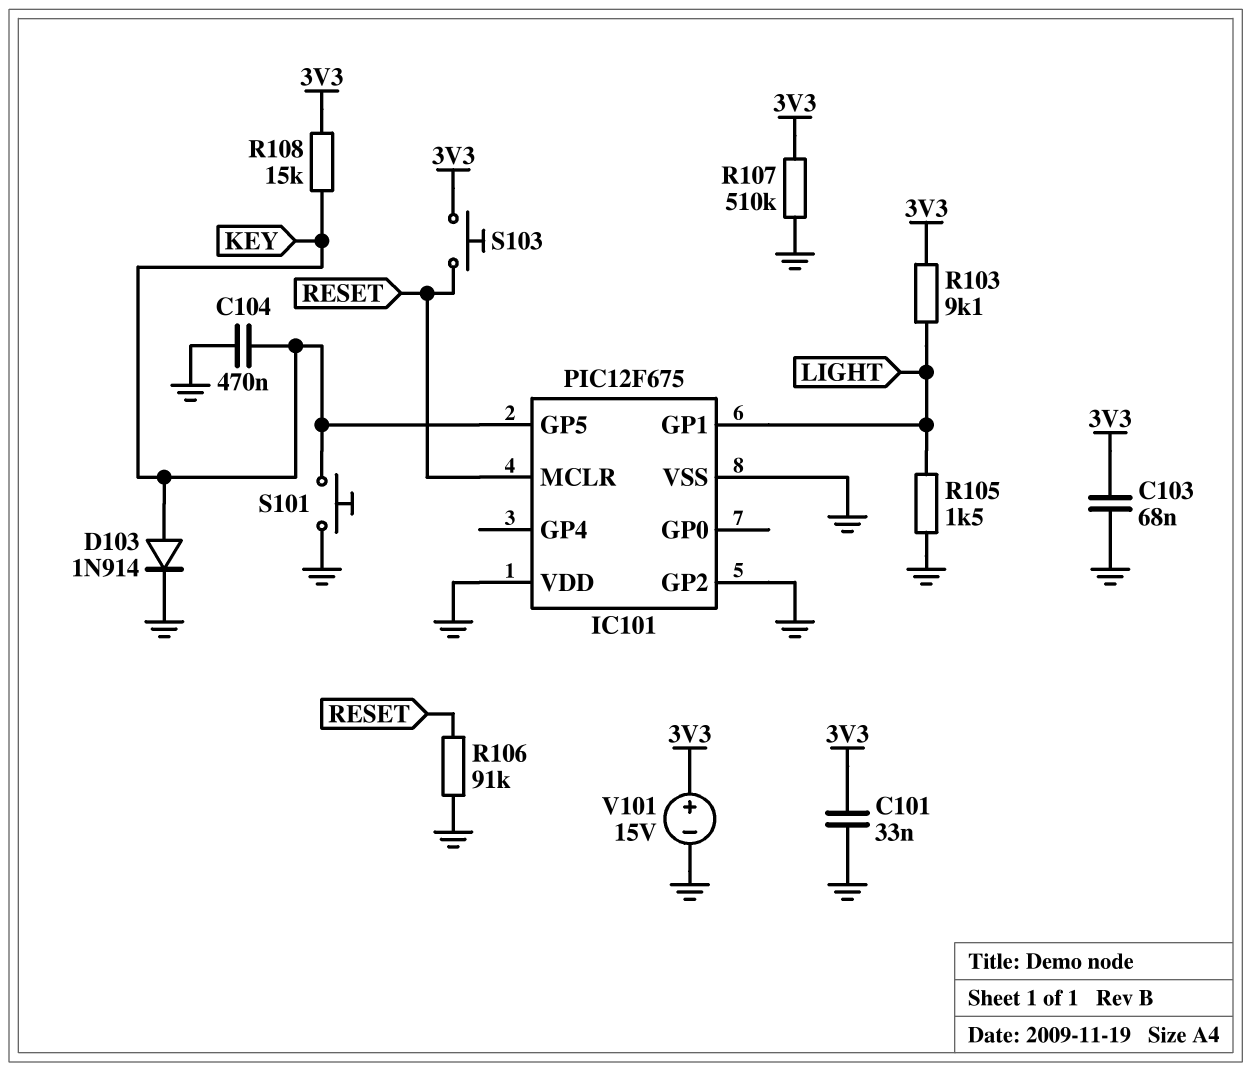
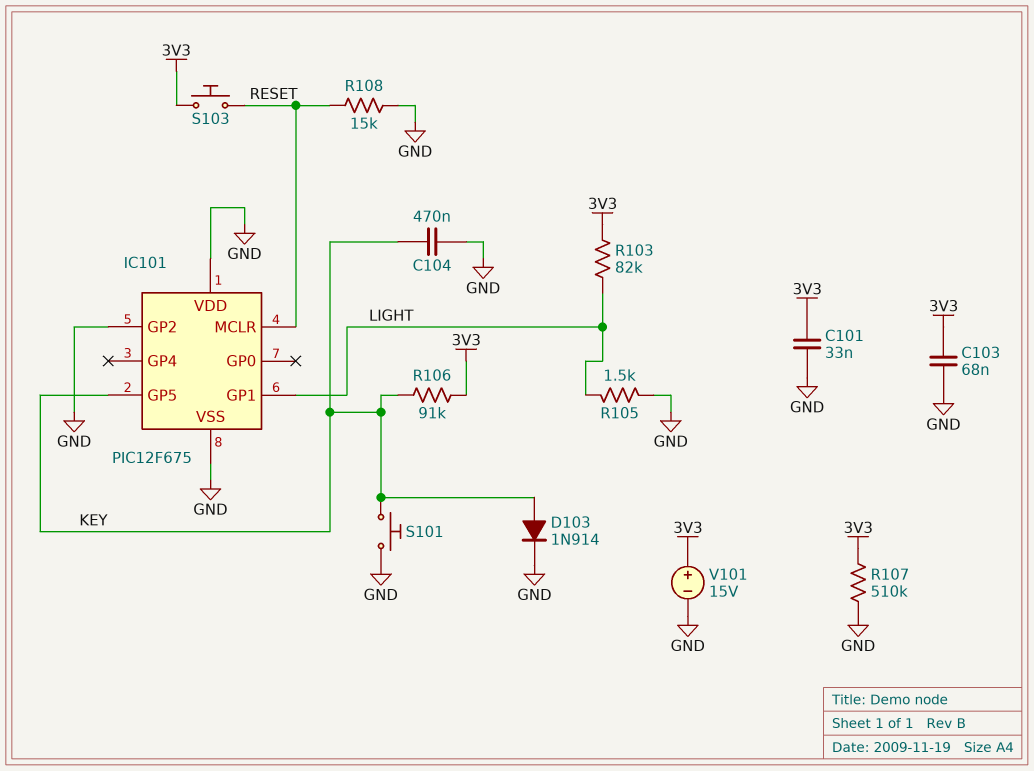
R103: 9.1k (3V3, LIGHT) -> 82k (3V3, LIGHT)
R106: 91k (GND, RESET) -> 91k (3V3, KEY)
R108: 15k (3V3, KEY) -> 15k (GND, RESET)

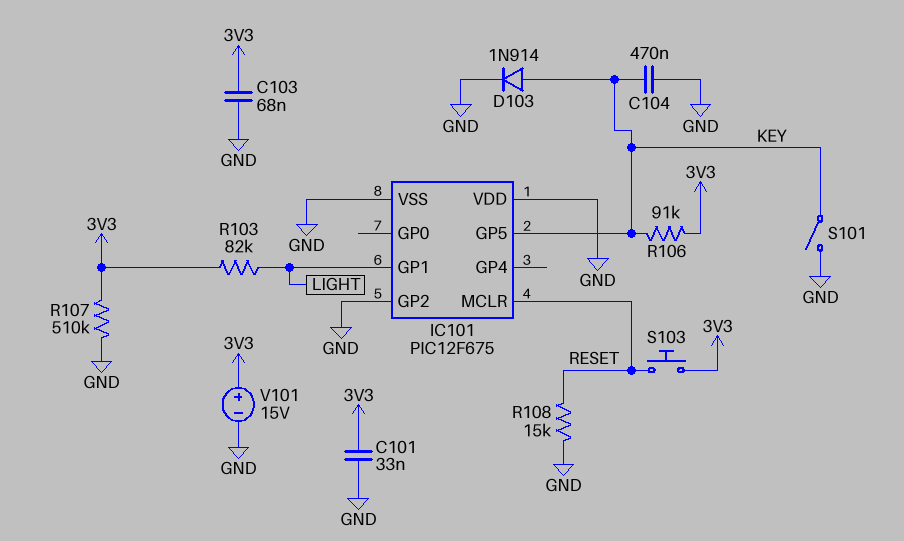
R105: 1.5k (GND, LIGHT) -> none
S101: button (GND, KEY) -> switch (GND, KEY)

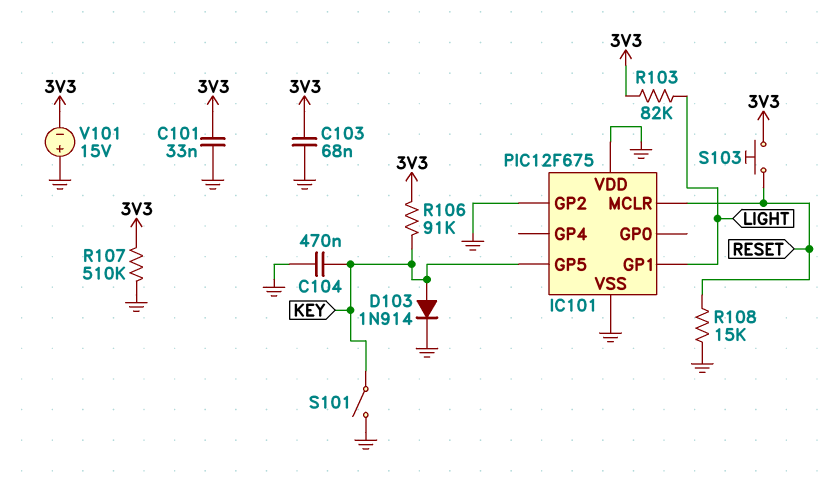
V101: 15V (plus 3V3, minus GND) -> 15V (plus GND, minus 3V3)

